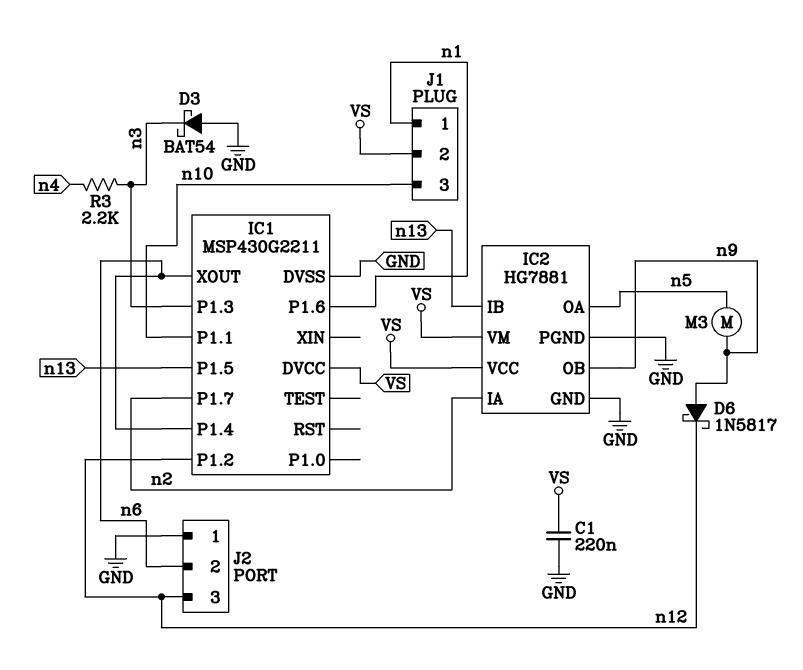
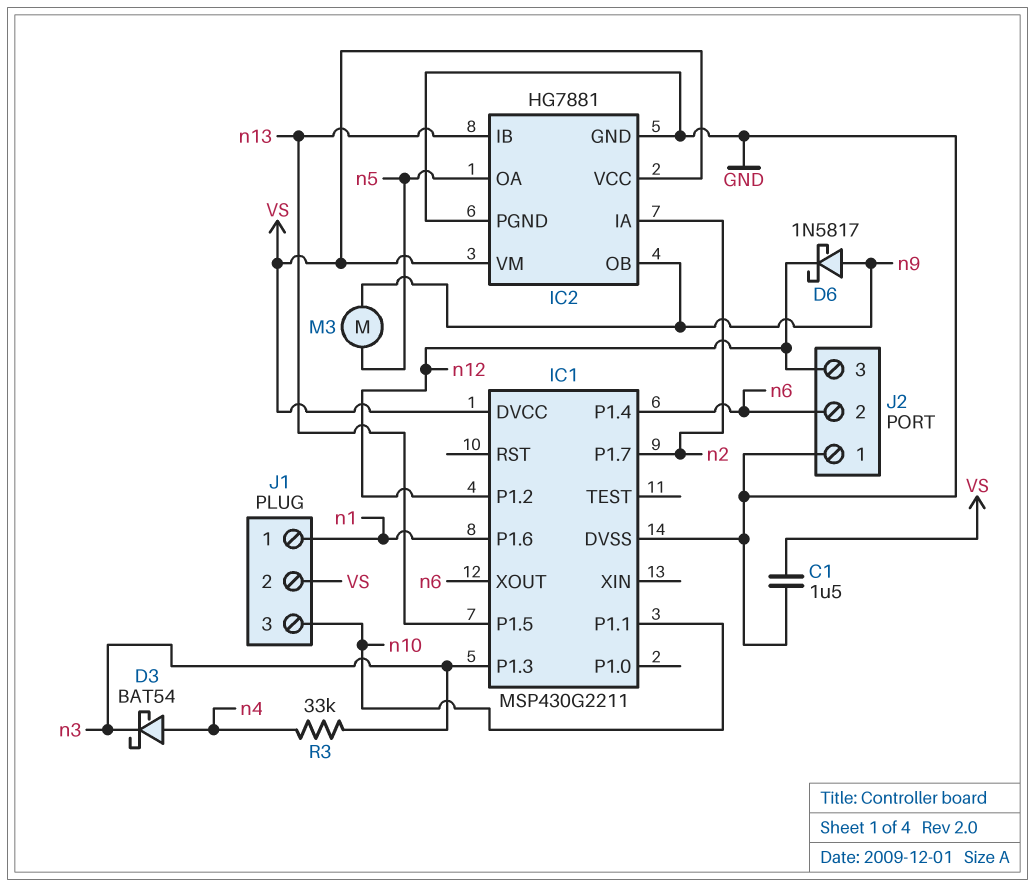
C1: 220nF (GND, VS) -> 1.5uF (GND, VS)
D3: schottky BAT54 (A GND, K n3) -> schottky BAT54 (A n4, K n3)
R3: 2.2k (n3, n4) -> 33k (n3, n4)

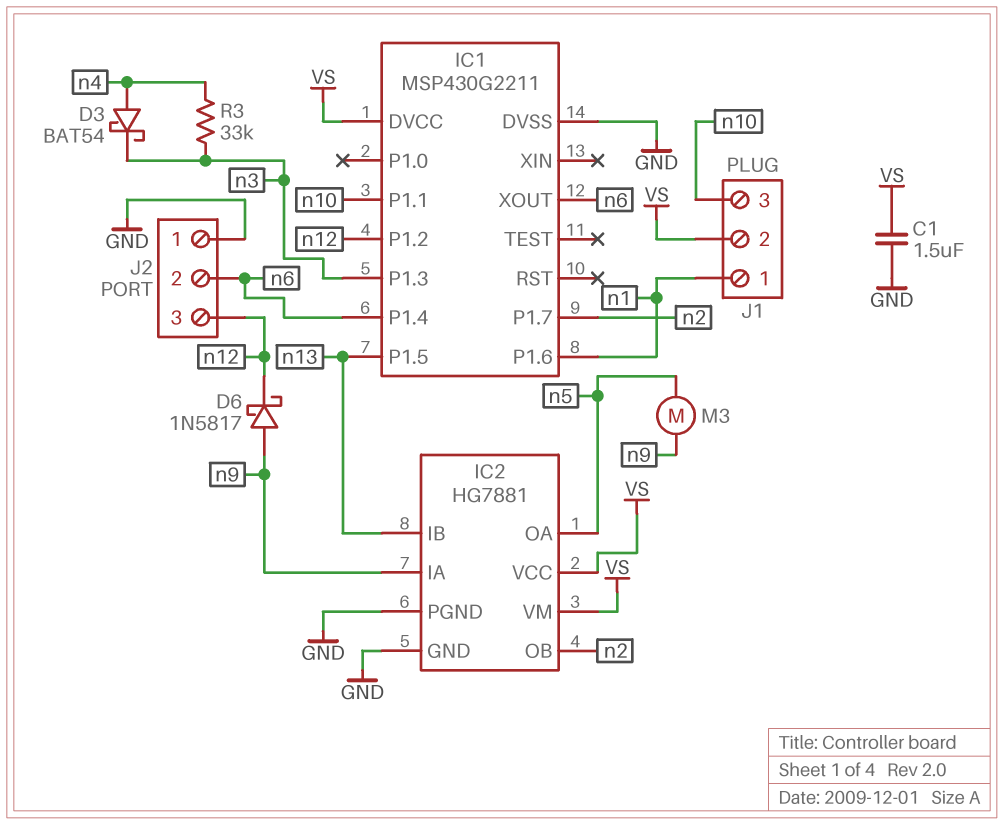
IC2 pin IA: n2 -> n9
IC2 pin OB: n9 -> n2

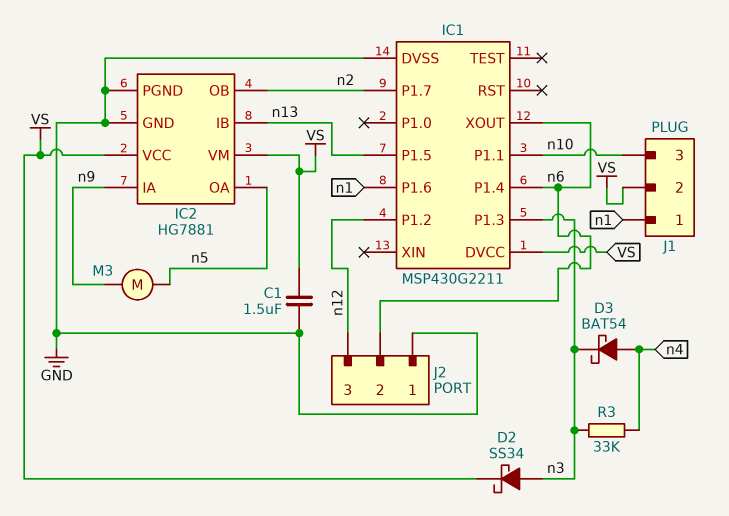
D2: none -> schottky SS34 (A n3, K VS)
D6: schottky 1N5817 (A n9, K n12) -> none

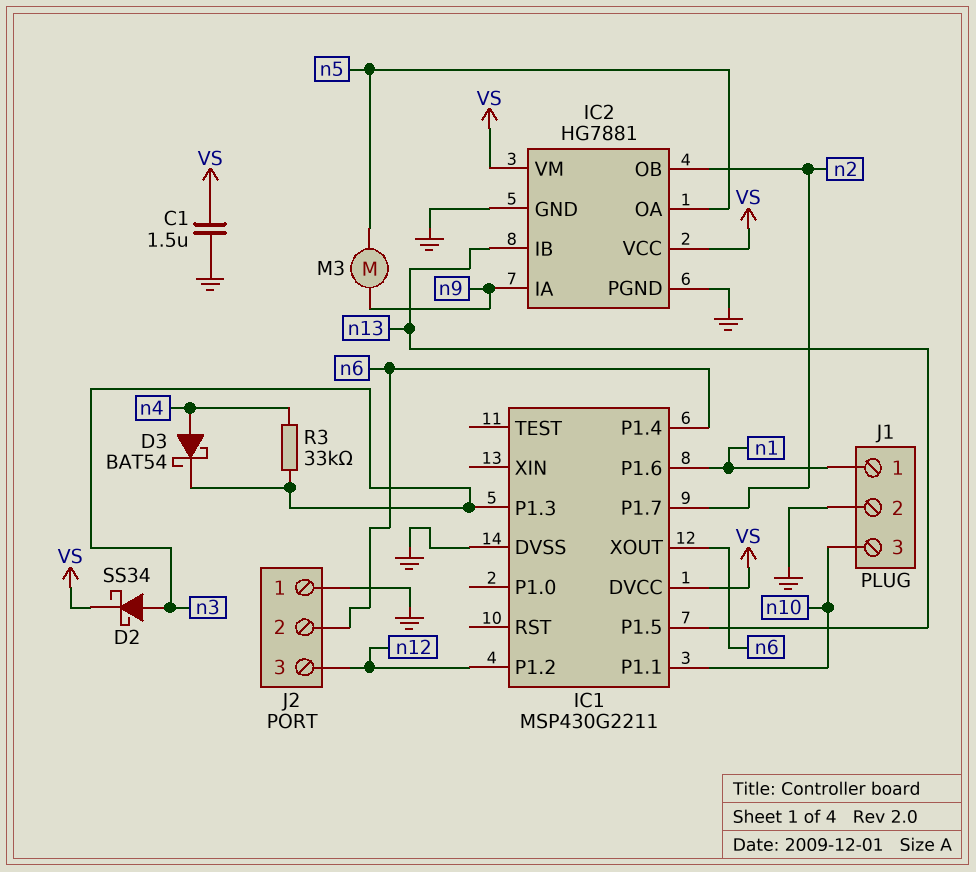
J1 pin 2: VS -> GND

